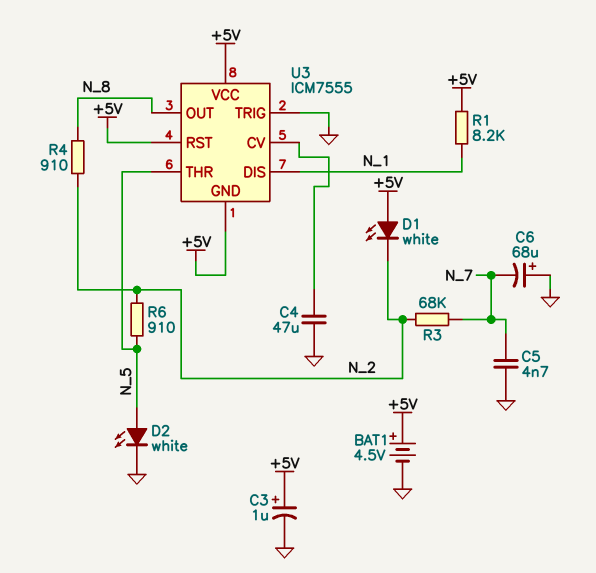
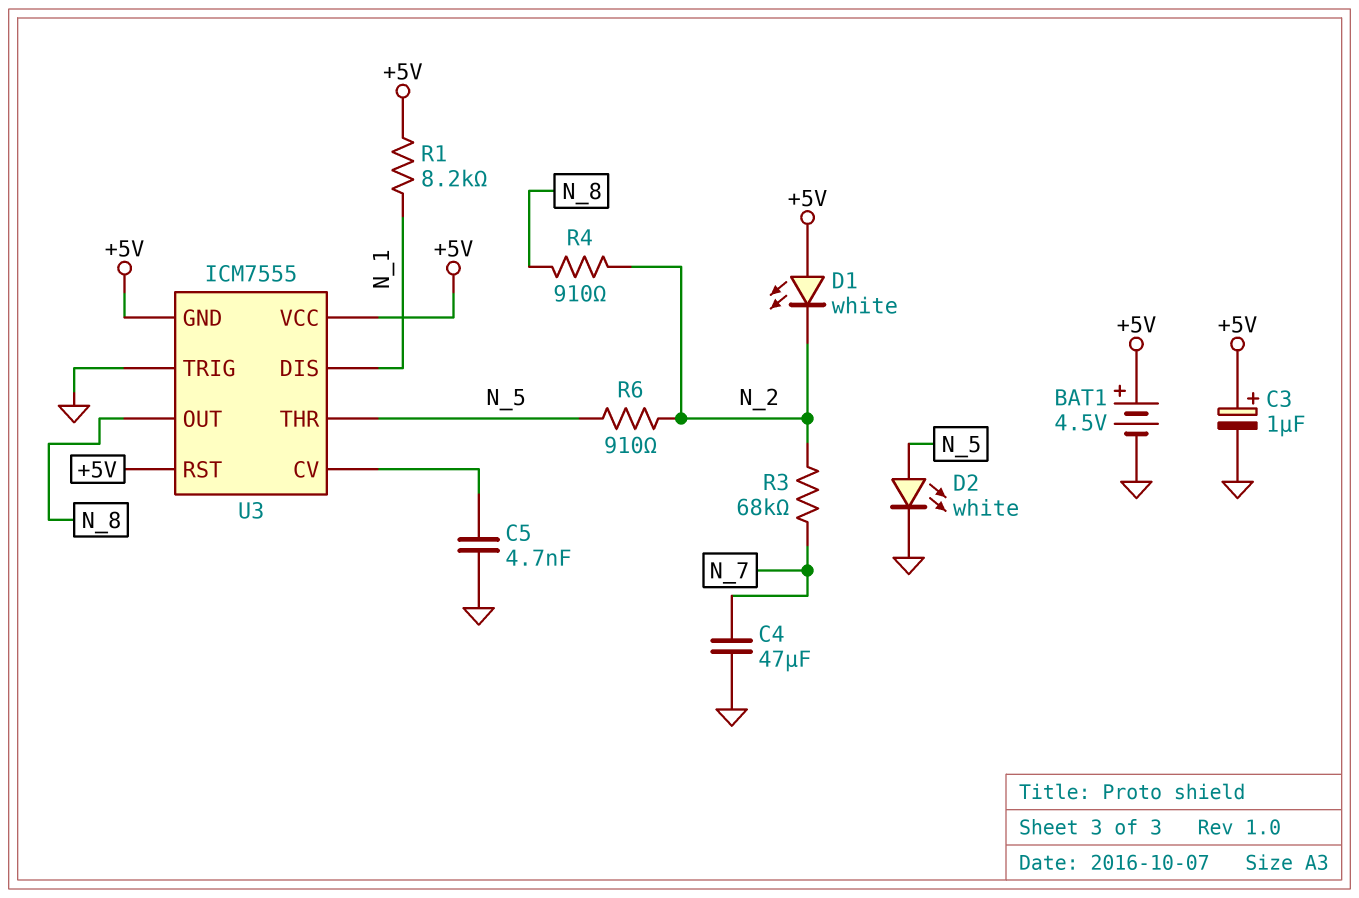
C4: 47uF (GND, U3/CV) -> 47uF (GND, N_7)
C5: 4.7nF (GND, N_7) -> 4.7nF (GND, U3/CV)
C6: 68uF (plus GND, minus N_7) -> none

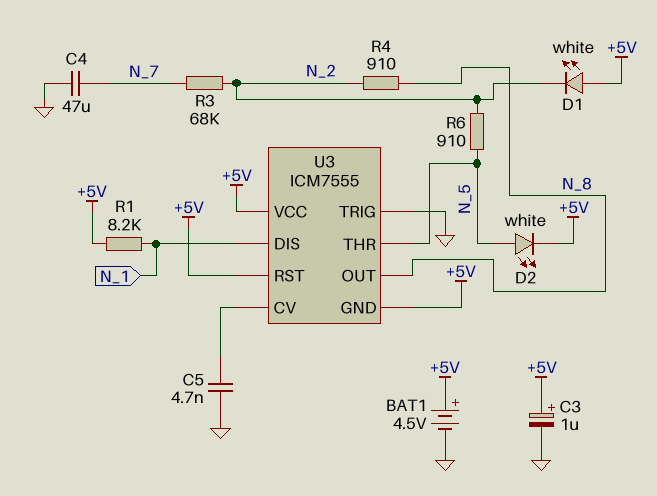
D2: LED white (A N_5, K GND) -> LED white (A N_5, K +5V)

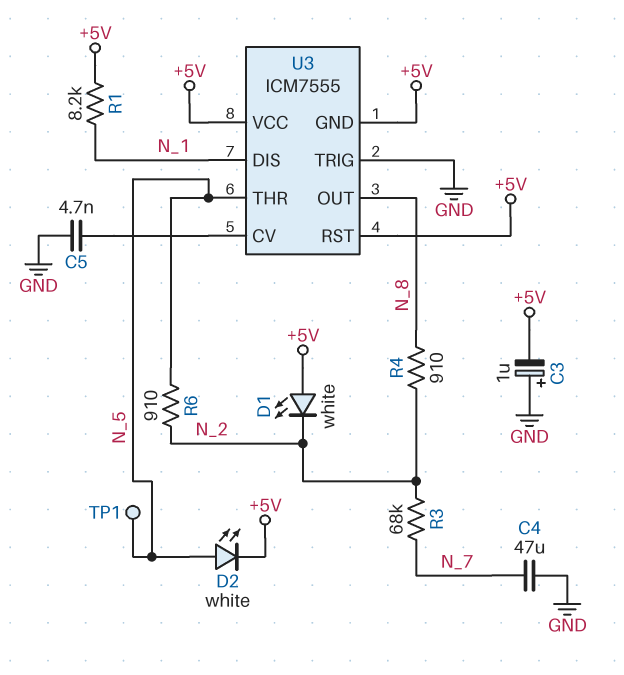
BAT1: 4.5V (plus +5V, minus GND) -> none
C3: 1uF (plus +5V, minus GND) -> 1uF (plus GND, minus +5V)
TP1: none -> test point (N_5)

